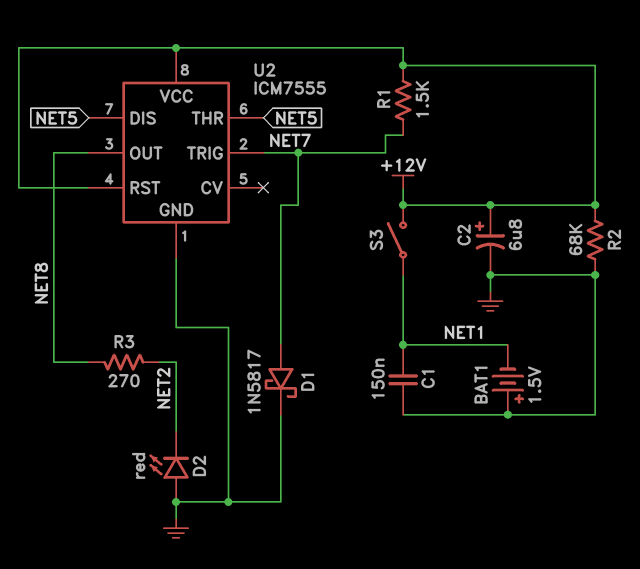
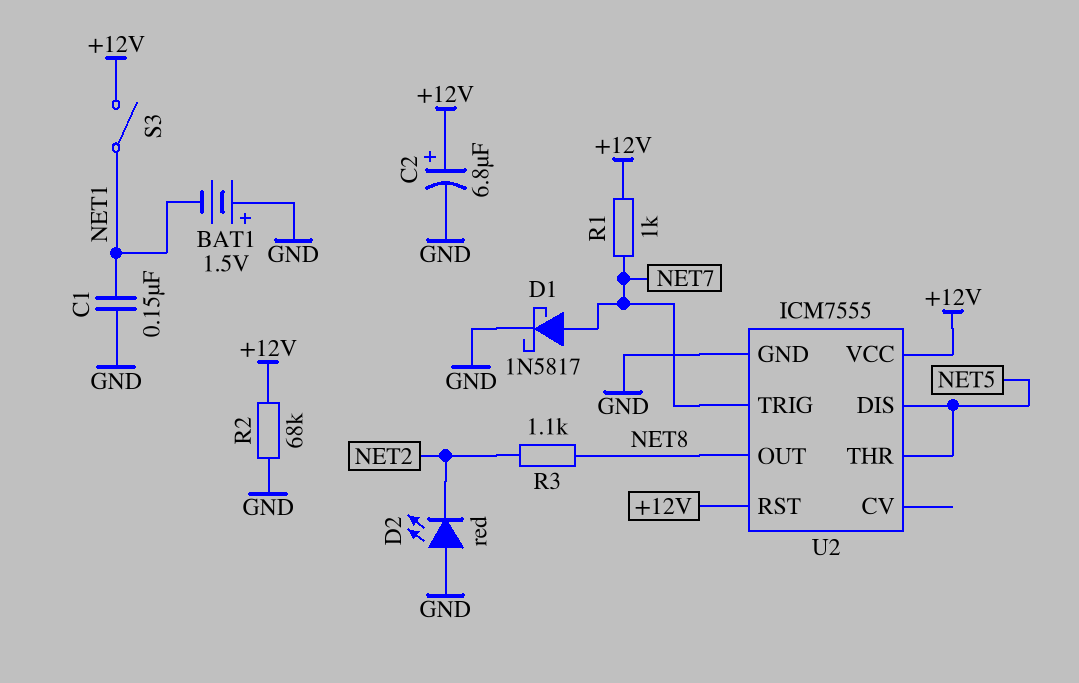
R1: 1.5k (+12V, NET7) -> 1k (+12V, NET7)
R3: 270 (NET2, NET8) -> 1.1k (NET2, NET8)

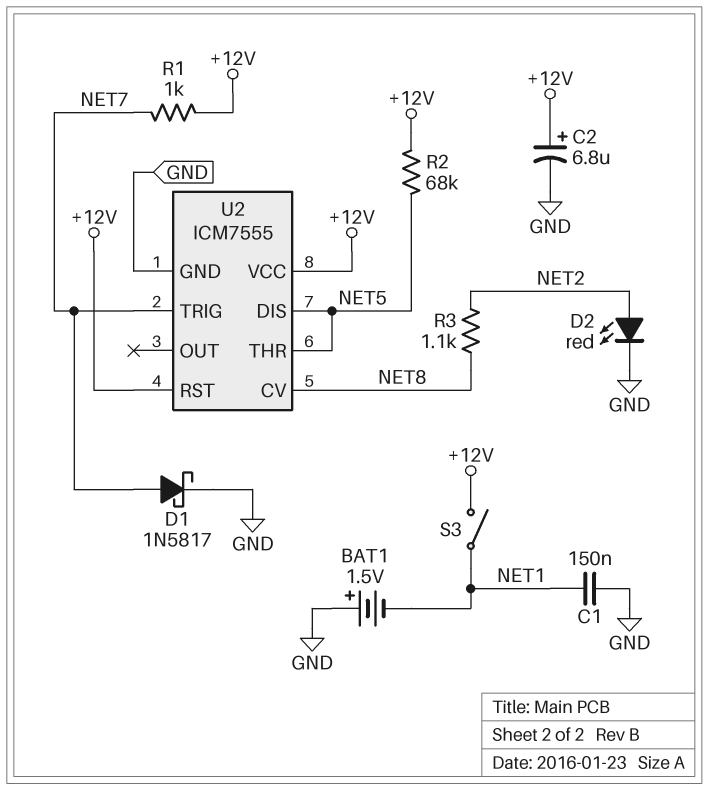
D2: LED red (A GND, K NET2) -> LED red (A NET2, K GND)
R2: 68k (+12V, GND) -> 68k (+12V, NET5)
U2 pin CV: none -> NET8
U2 pin OUT: NET8 -> none

